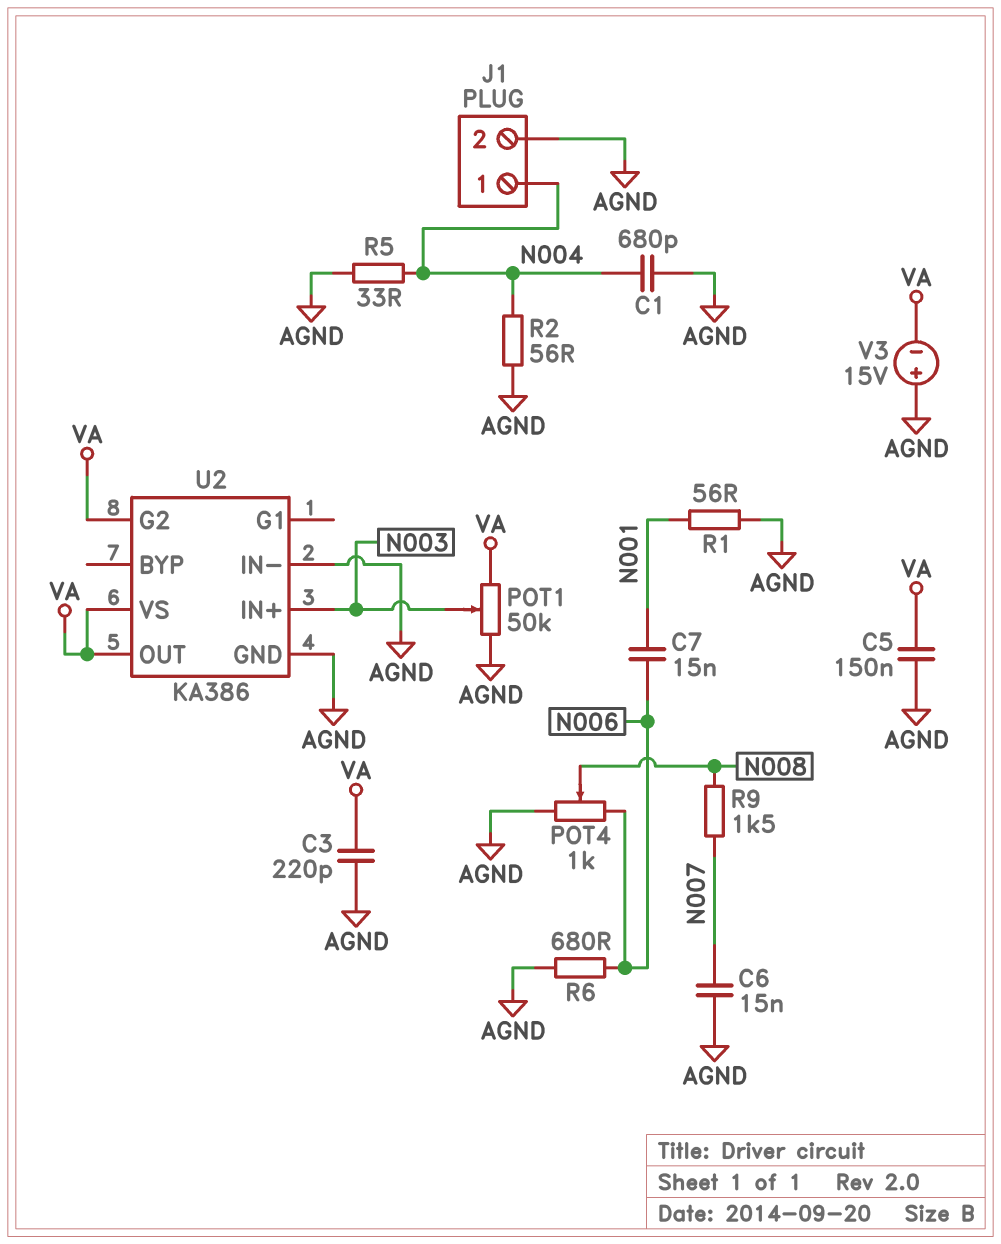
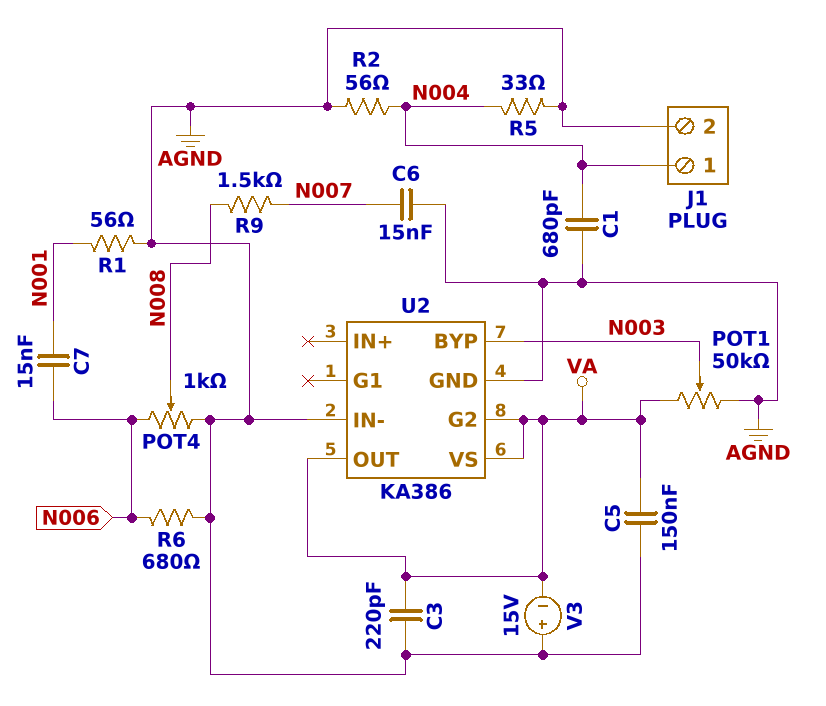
U2 pin BYP: none -> N003
U2 pin IN+: N003 -> none

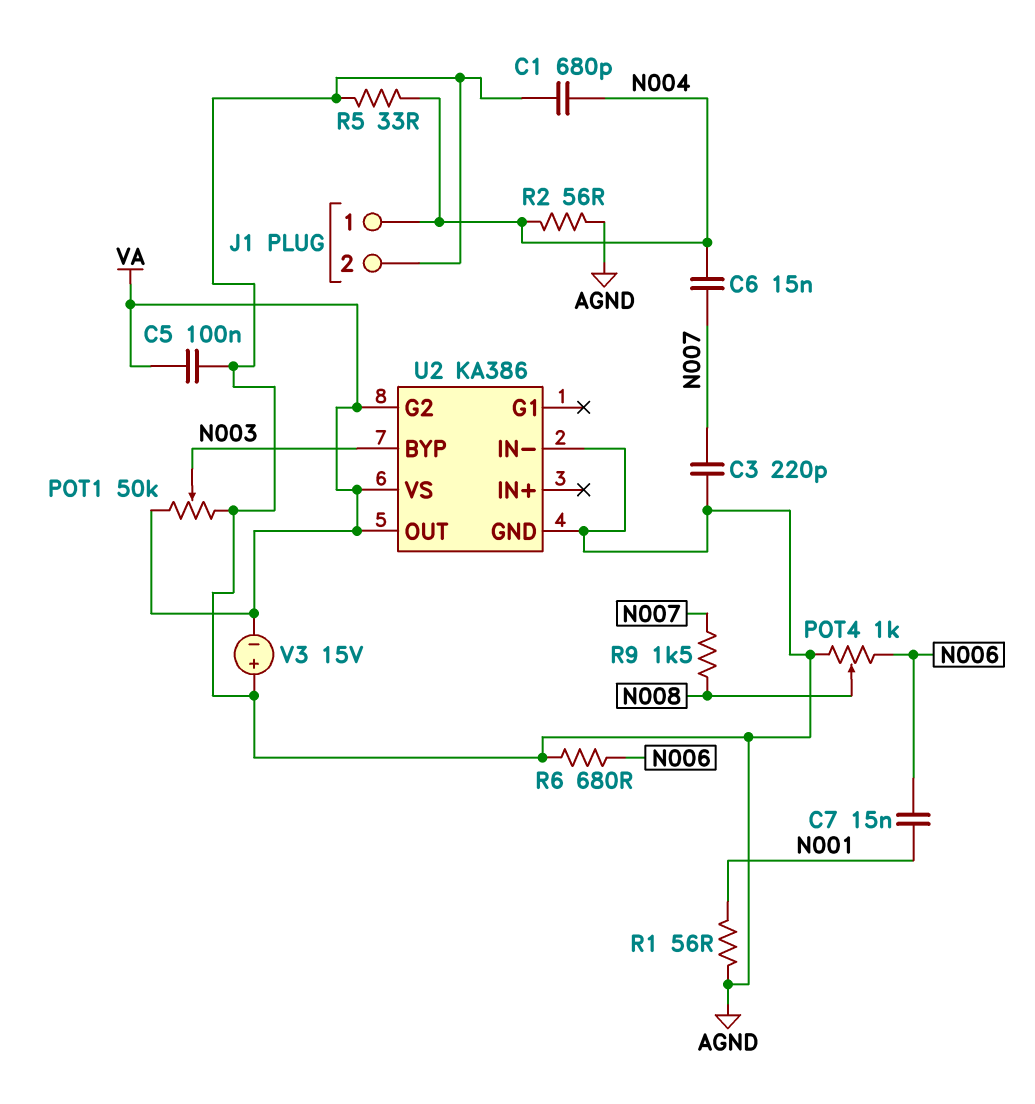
C3: 220pF (AGND, VA) -> 220pF (AGND, N007)
C5: 150nF (AGND, VA) -> 100nF (AGND, VA)
C6: 15nF (AGND, N007) -> 15nF (N004, N007)

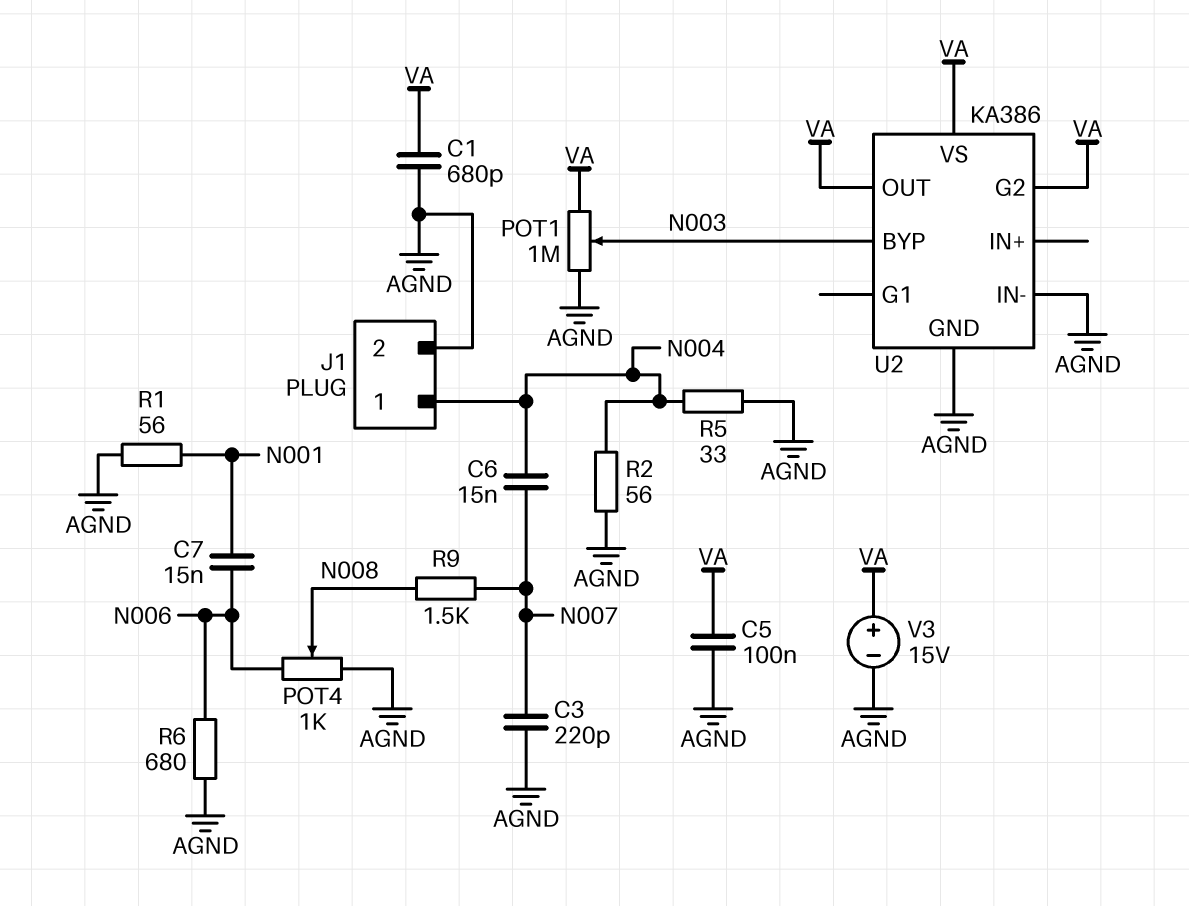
C1: 680pF (AGND, N004) -> 680pF (AGND, VA)
POT1: 50k (AGND, VA, wiper N003) -> 1M (AGND, VA, wiper N003)
V3: 15V (plus AGND, minus VA) -> 15V (plus VA, minus AGND)

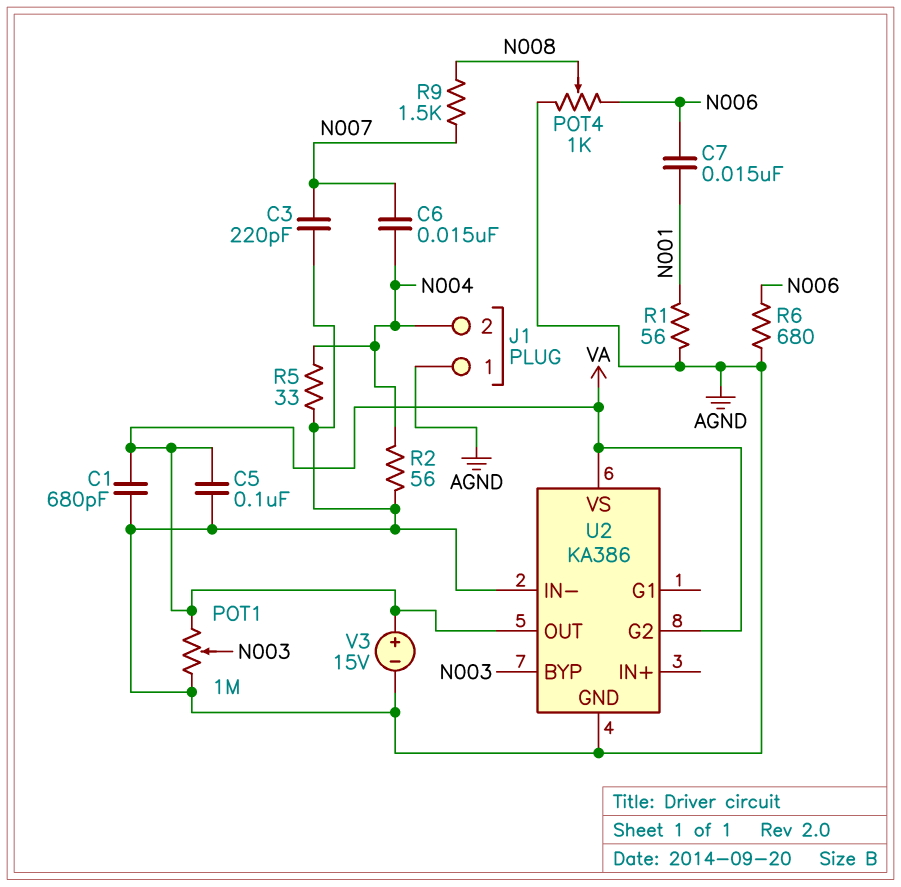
J1 pin 1: N004 -> AGND
J1 pin 2: AGND -> N004

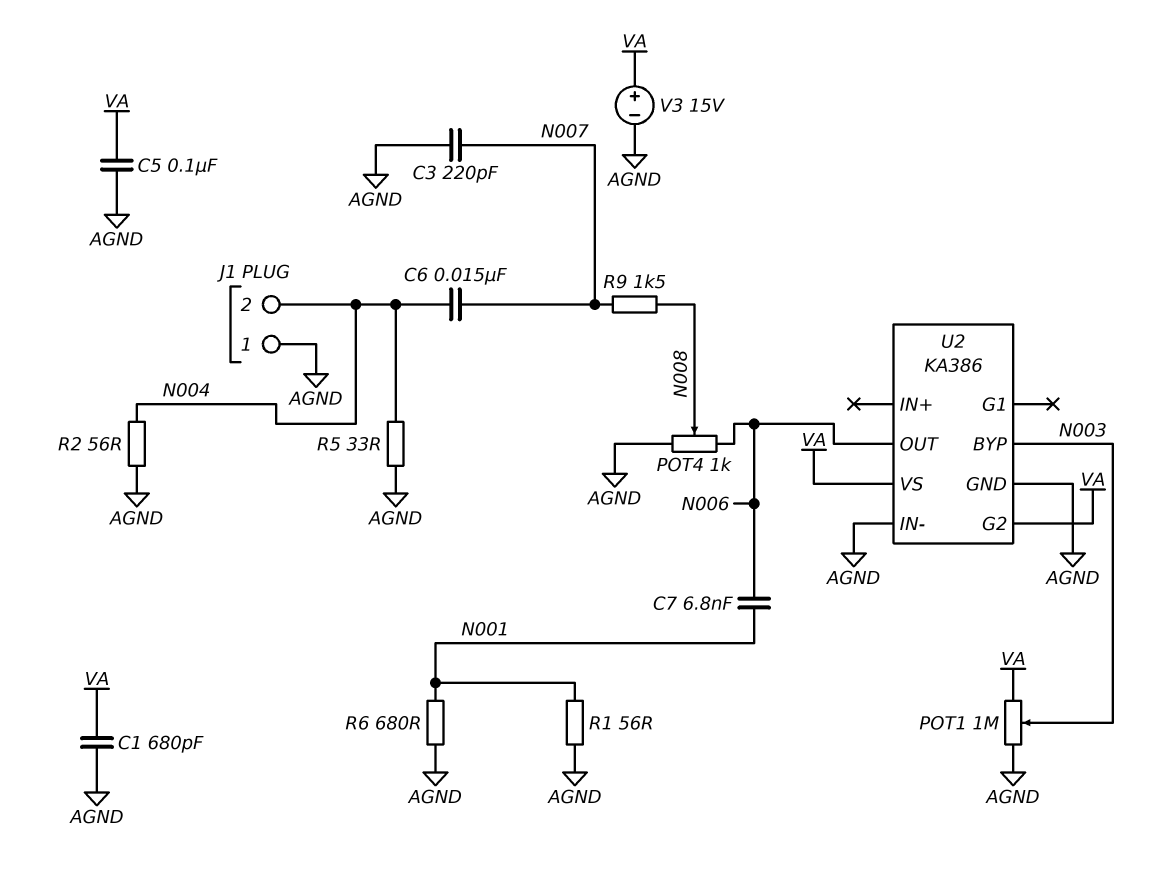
C7: 15nF (N001, N006) -> 6.8nF (N001, N006)
R6: 680 (AGND, N006) -> 680 (AGND, N001)
U2 pin OUT: VA -> N006

